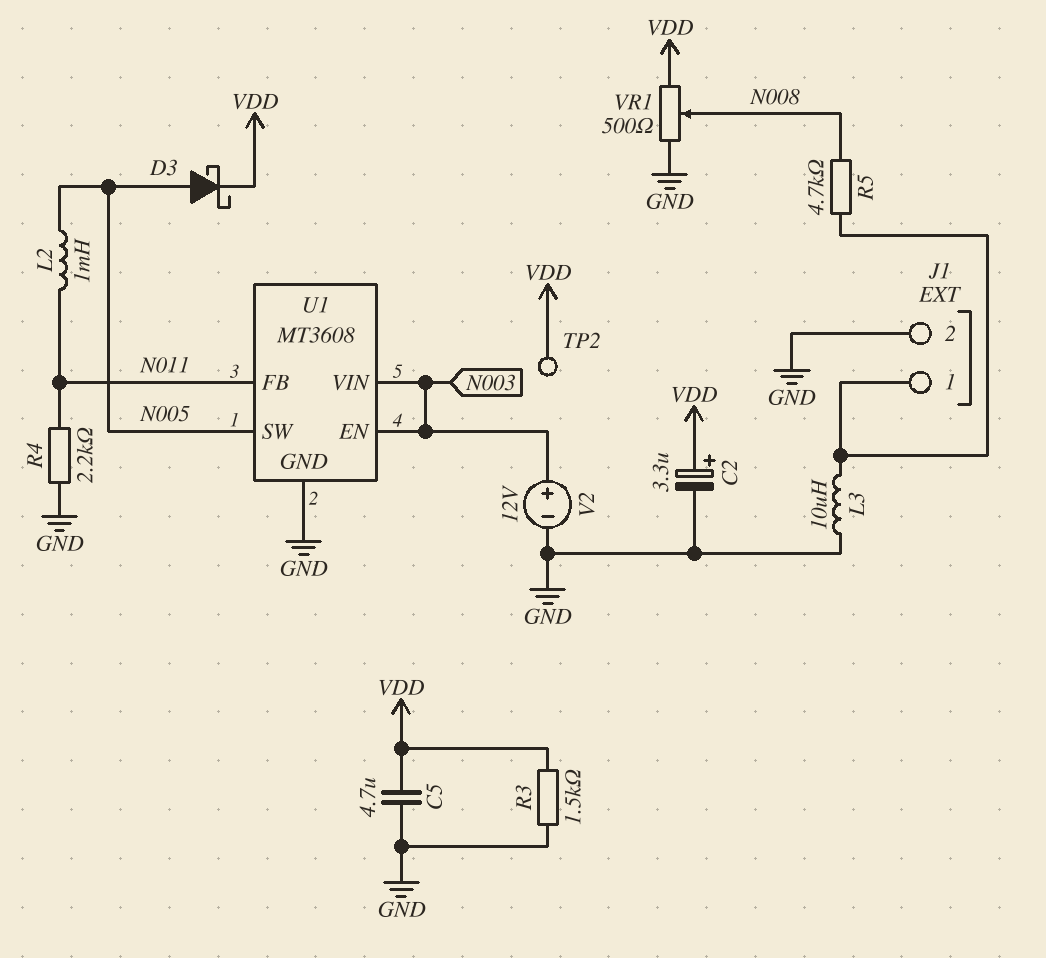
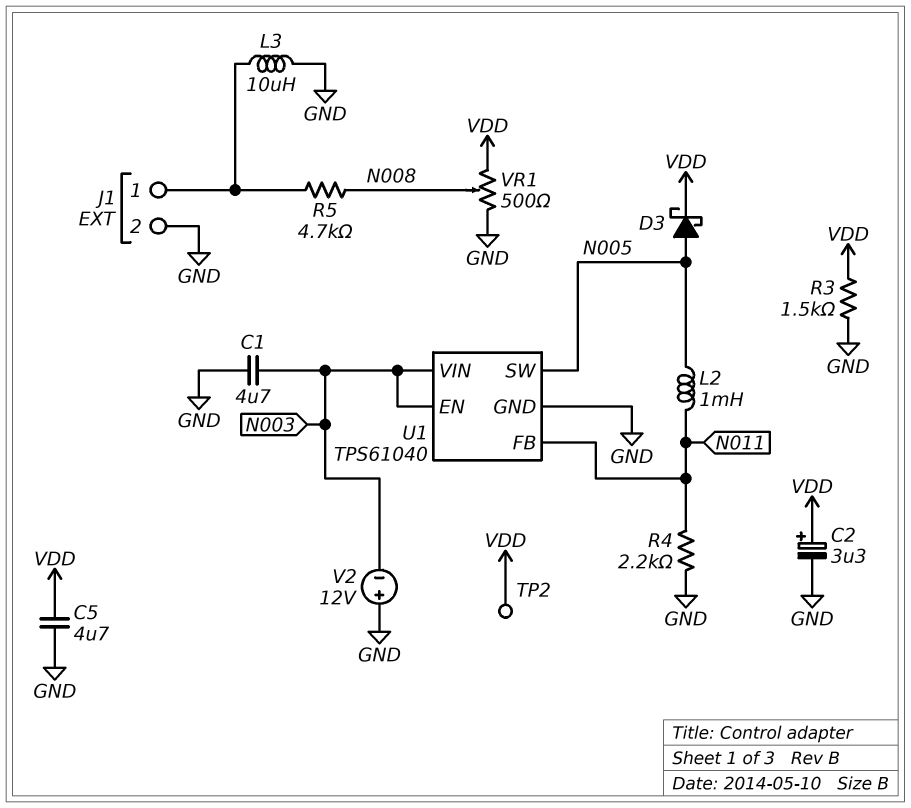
C1: none -> 4.7uF (GND, N003)
U1: MT3608 -> TPS61040
V2: 12V (plus N003, minus GND) -> 12V (plus GND, minus N003)

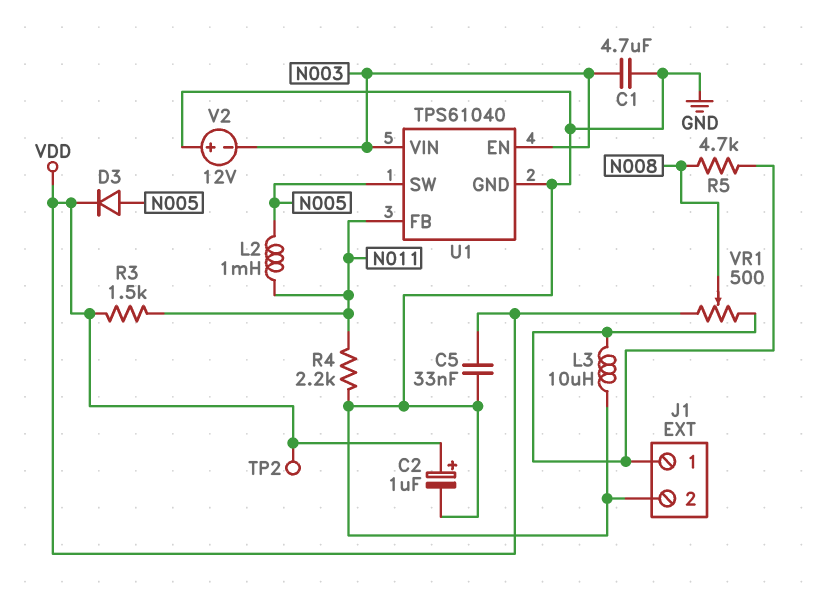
C2: 3.3uF (plus VDD, minus GND) -> 1uF (plus VDD, minus GND)
C5: 4.7uF (GND, VDD) -> 33nF (GND, VDD)
D3: schottky (A N005, K VDD) -> diode (A N005, K VDD)
R3: 1.5k (GND, VDD) -> 1.5k (N011, VDD)
VR1: 500 (GND, VDD, wiper N008) -> 500 (J1/1, VDD, wiper N008)

